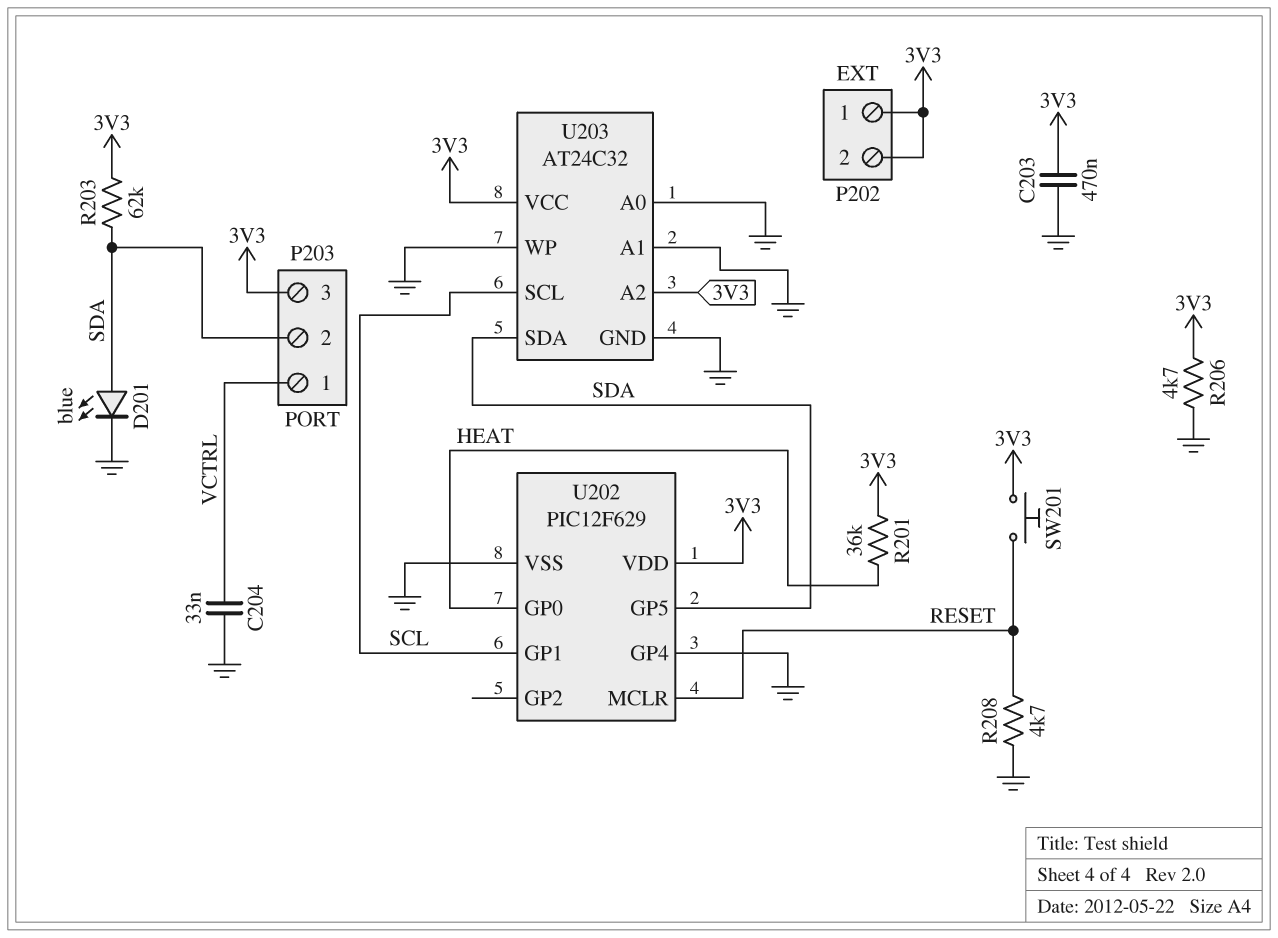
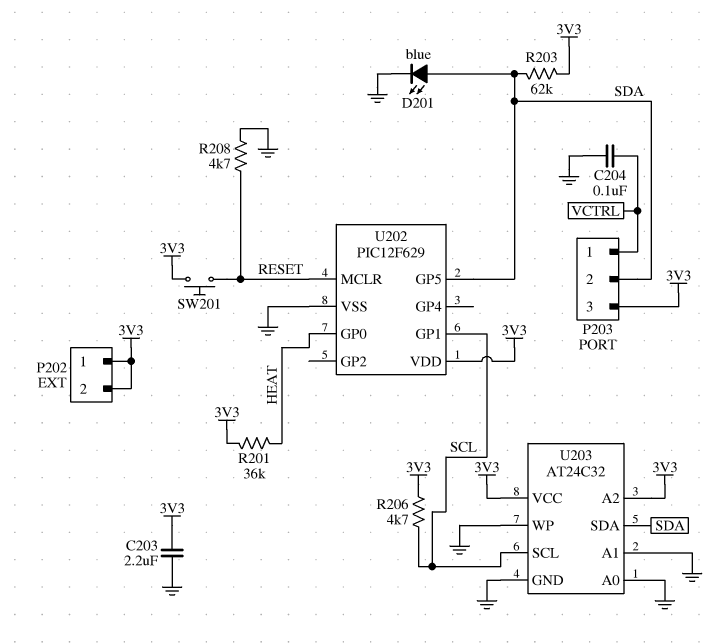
C203: 470nF (3V3, GND) -> 2.2uF (3V3, GND)
C204: 33nF (GND, VCTRL) -> 100nF (GND, VCTRL)
R206: 4.7k (3V3, GND) -> 4.7k (3V3, SCL)
U202 pin GP4: GND -> none

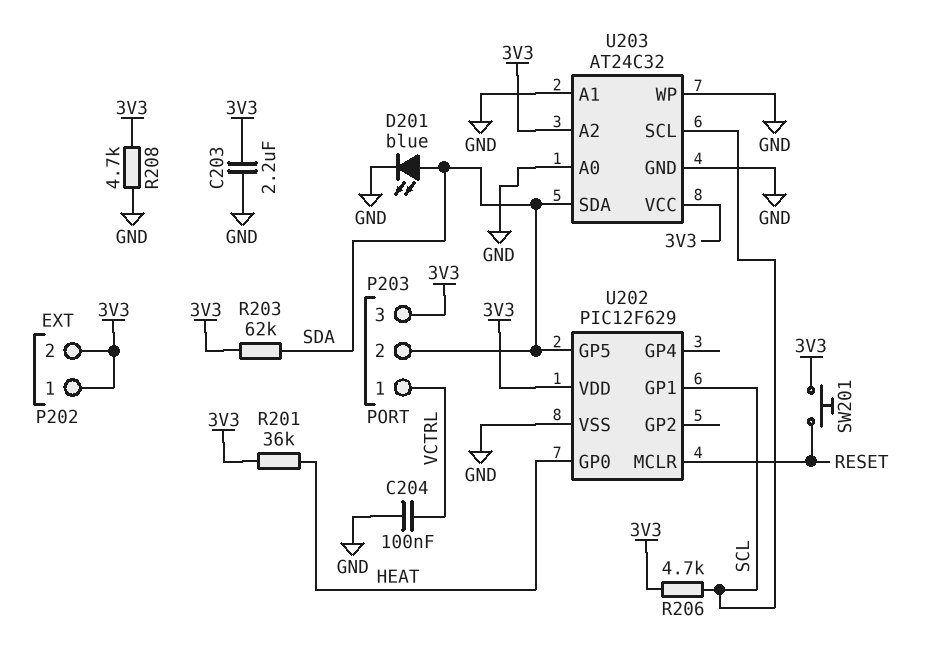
R208: 4.7k (GND, RESET) -> 4.7k (3V3, GND)

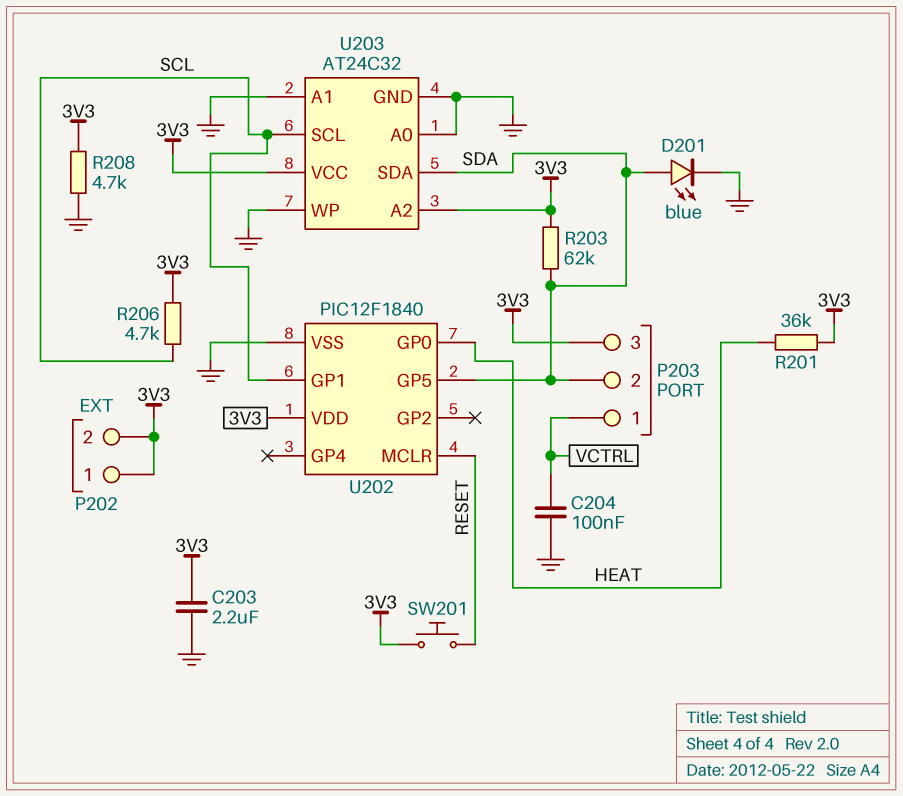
U202: PIC12F629 -> PIC12F1840

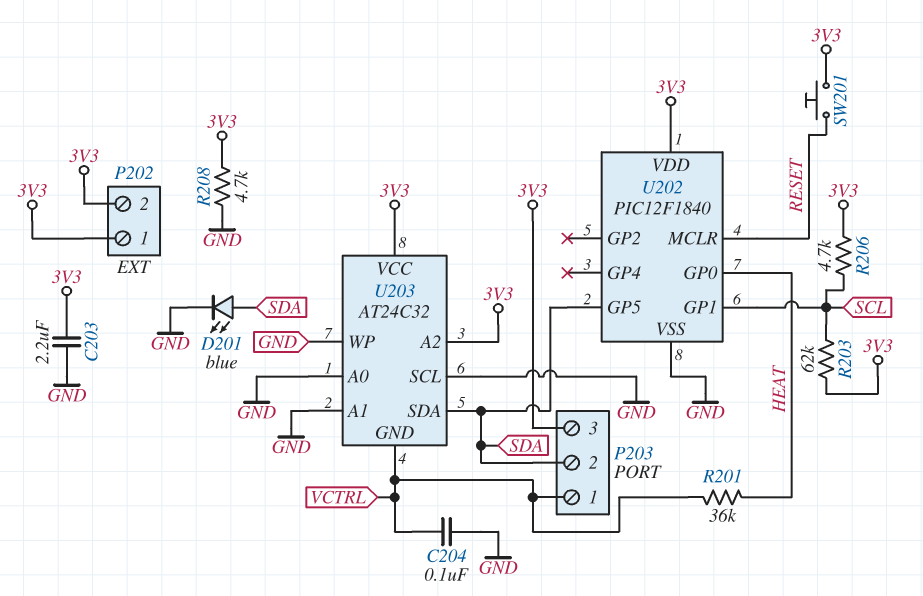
R201: 36k (3V3, HEAT) -> 36k (HEAT, VCTRL)
R203: 62k (3V3, SDA) -> 62k (3V3, SCL)
U203 pin GND: GND -> VCTRL
U203 pin SCL: SCL -> GND

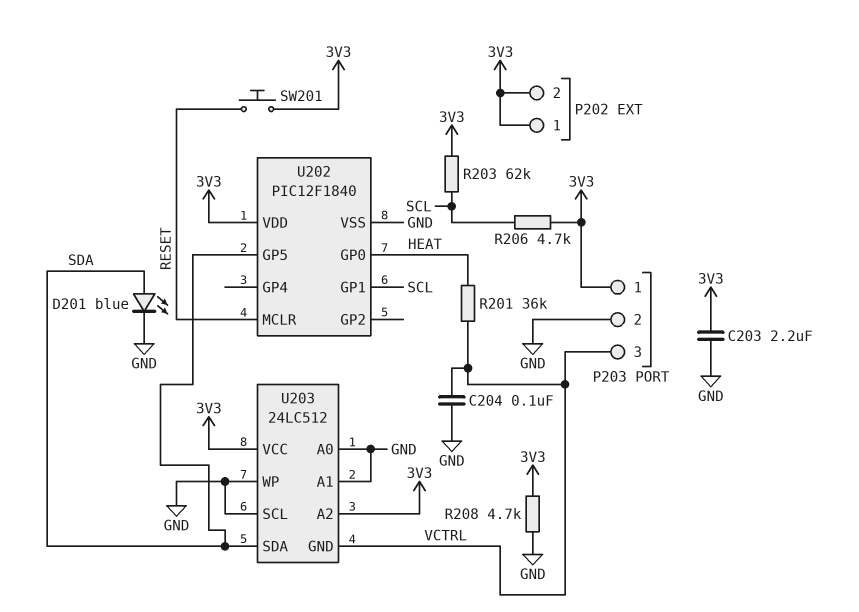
P203 pin 1: VCTRL -> 3V3
P203 pin 2: SDA -> GND
P203 pin 3: 3V3 -> VCTRL
U203: AT24C32 -> 24LC512

